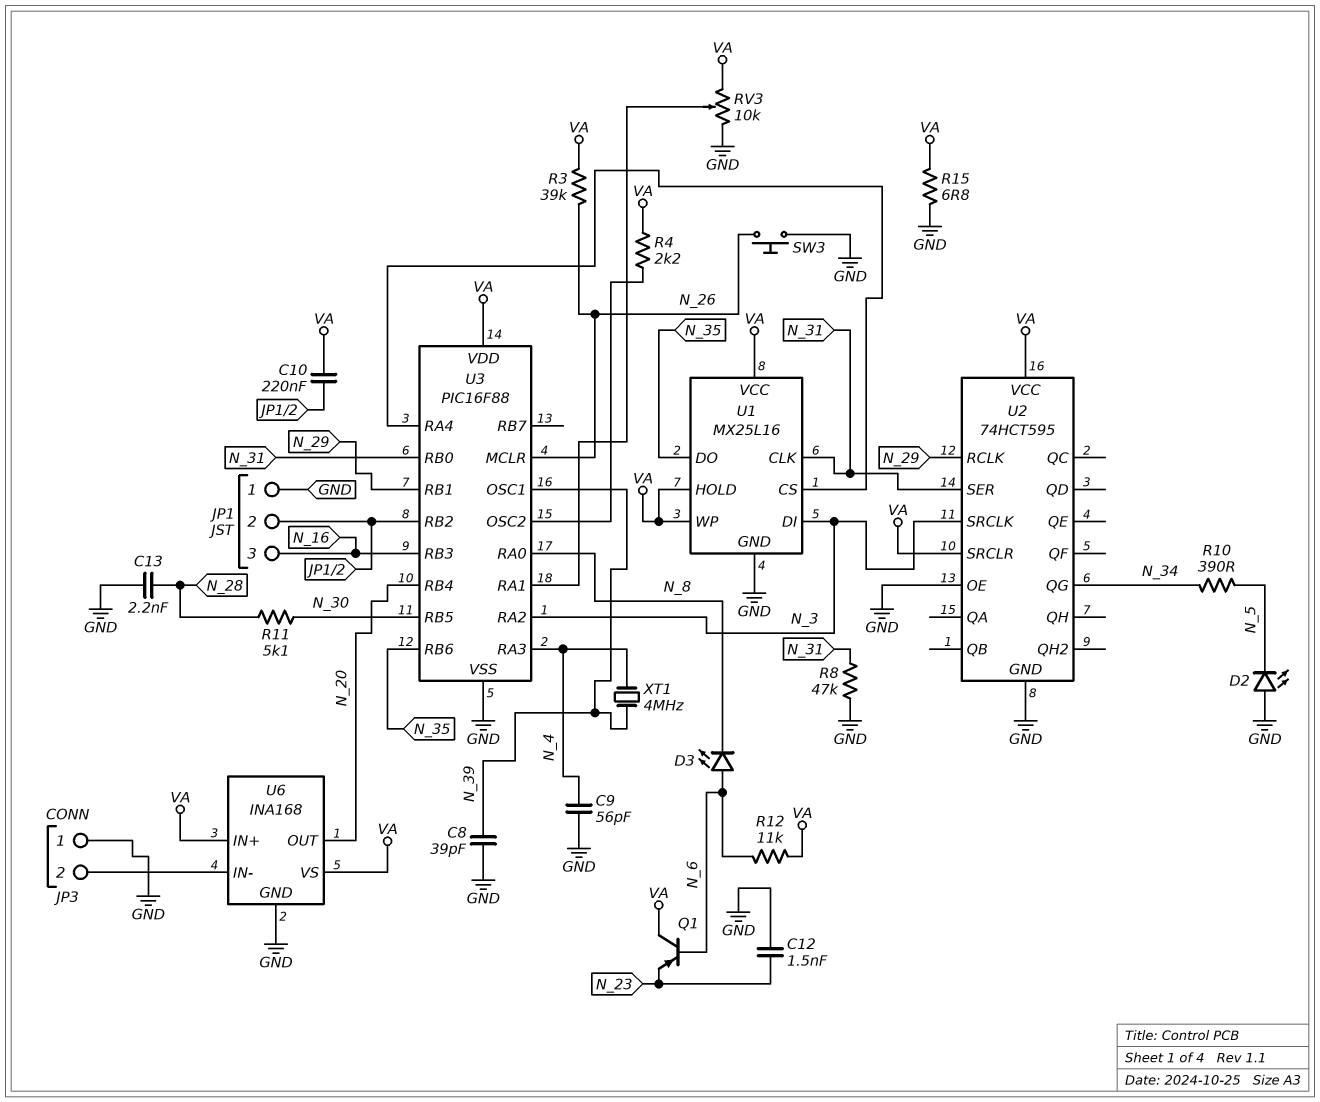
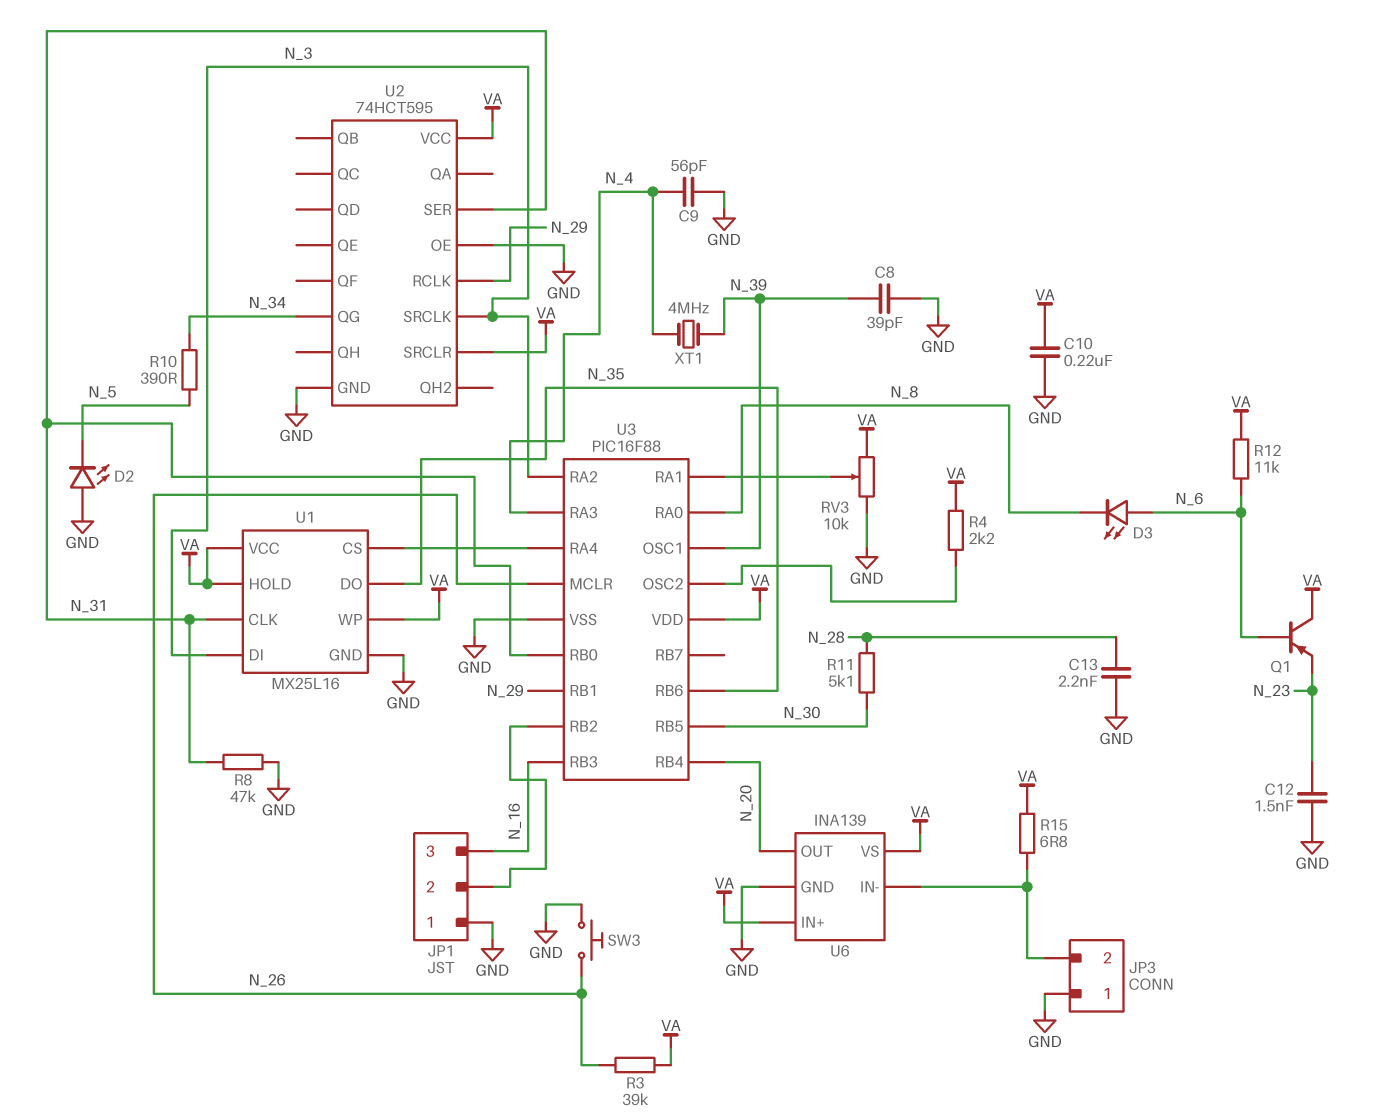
C10: 220nF (JP1/2, VA) -> 220nF (GND, VA)
R15: 6.8 (GND, VA) -> 6.8 (JP3/2, VA)
U6: INA168 -> INA139

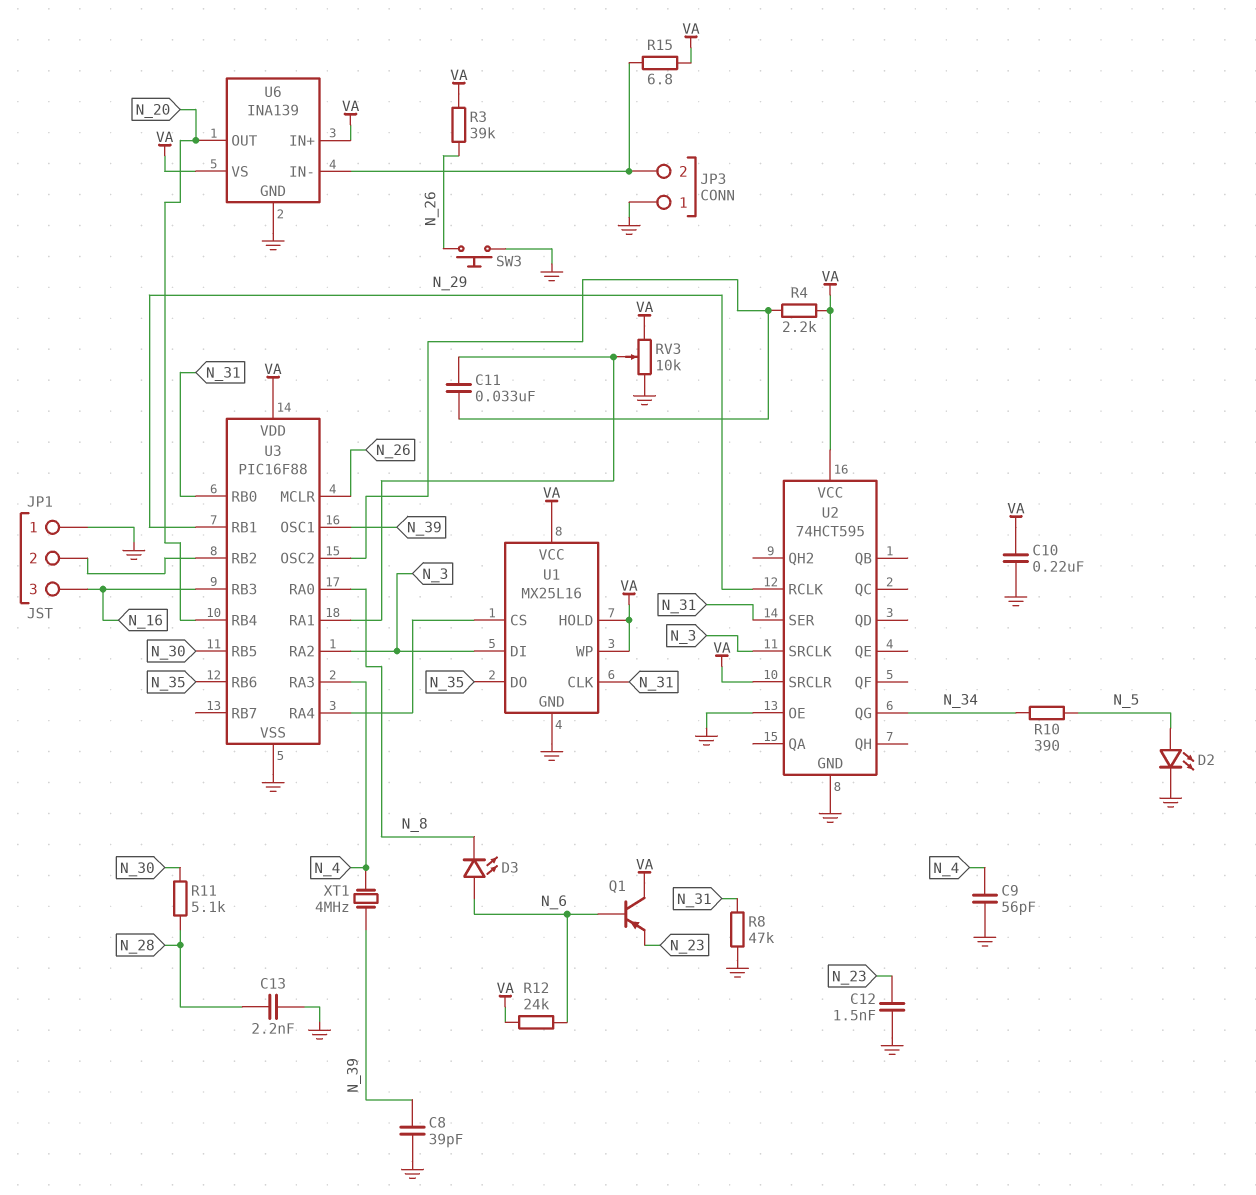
C11: none -> 33nF (U3/OSC2, U3/RA1)
D2: LED (A GND, K N_5) -> LED (A N_5, K GND)
R12: 11k (N_6, VA) -> 24k (N_6, VA)

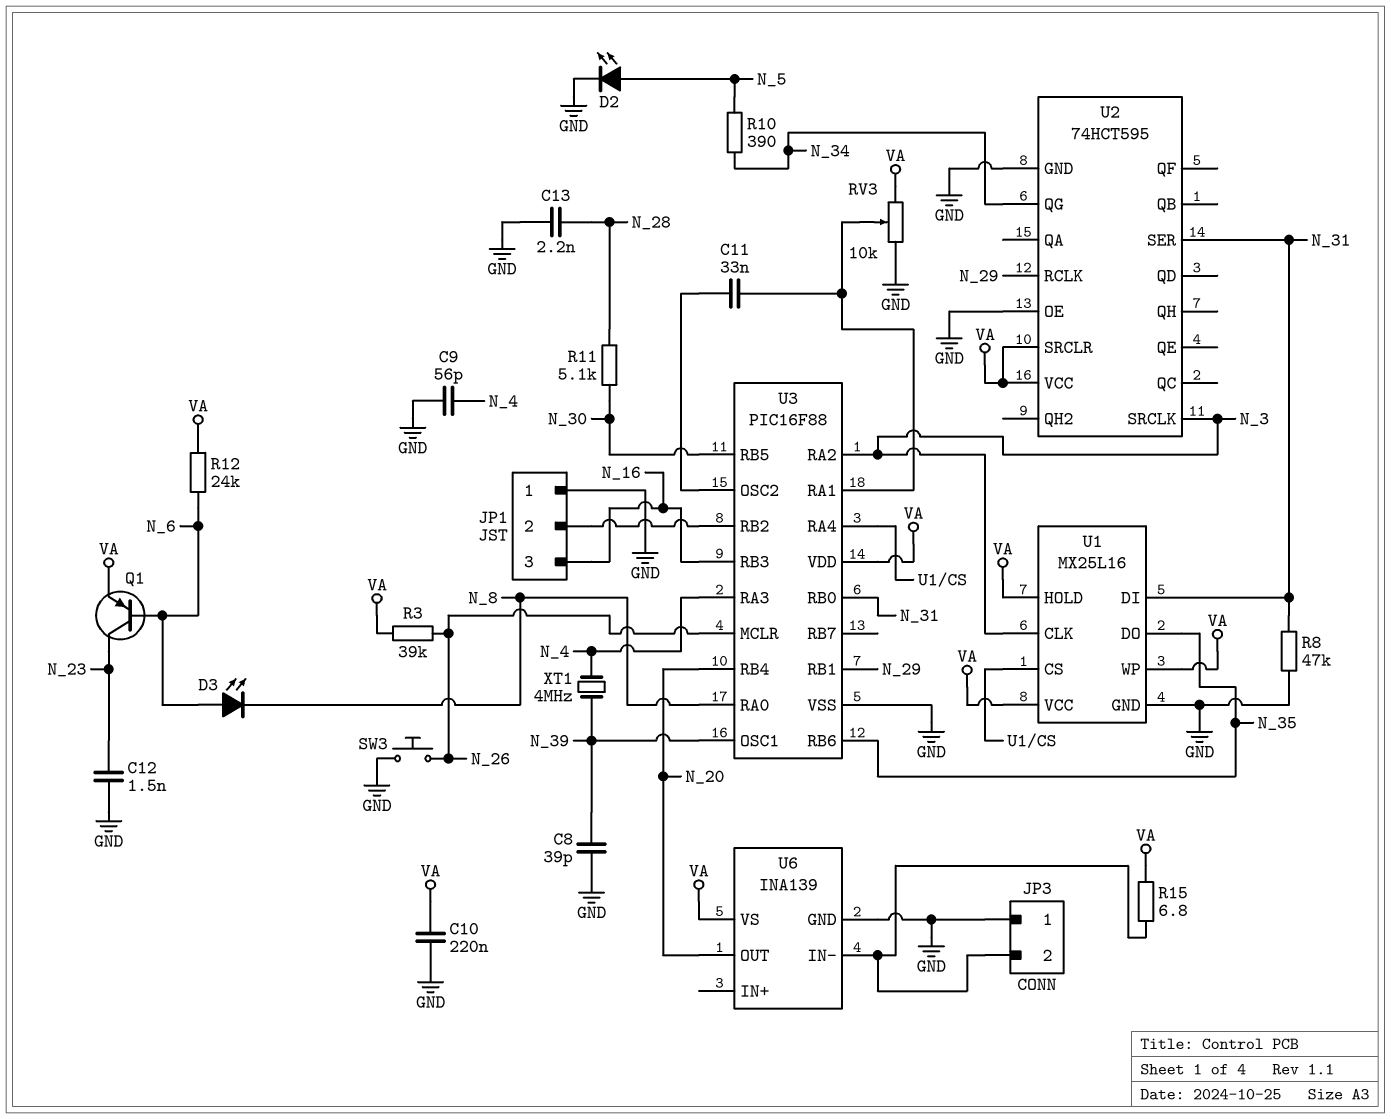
Q1: PNP (B N_6, C VA, E N_23) -> PNP (B N_6, C N_23, E VA)
R4: 2.2k (U3/OSC2, VA) -> none
U1 pin CLK: N_31 -> N_3
U1 pin DI: N_3 -> N_31
U6 pin IN+: VA -> none

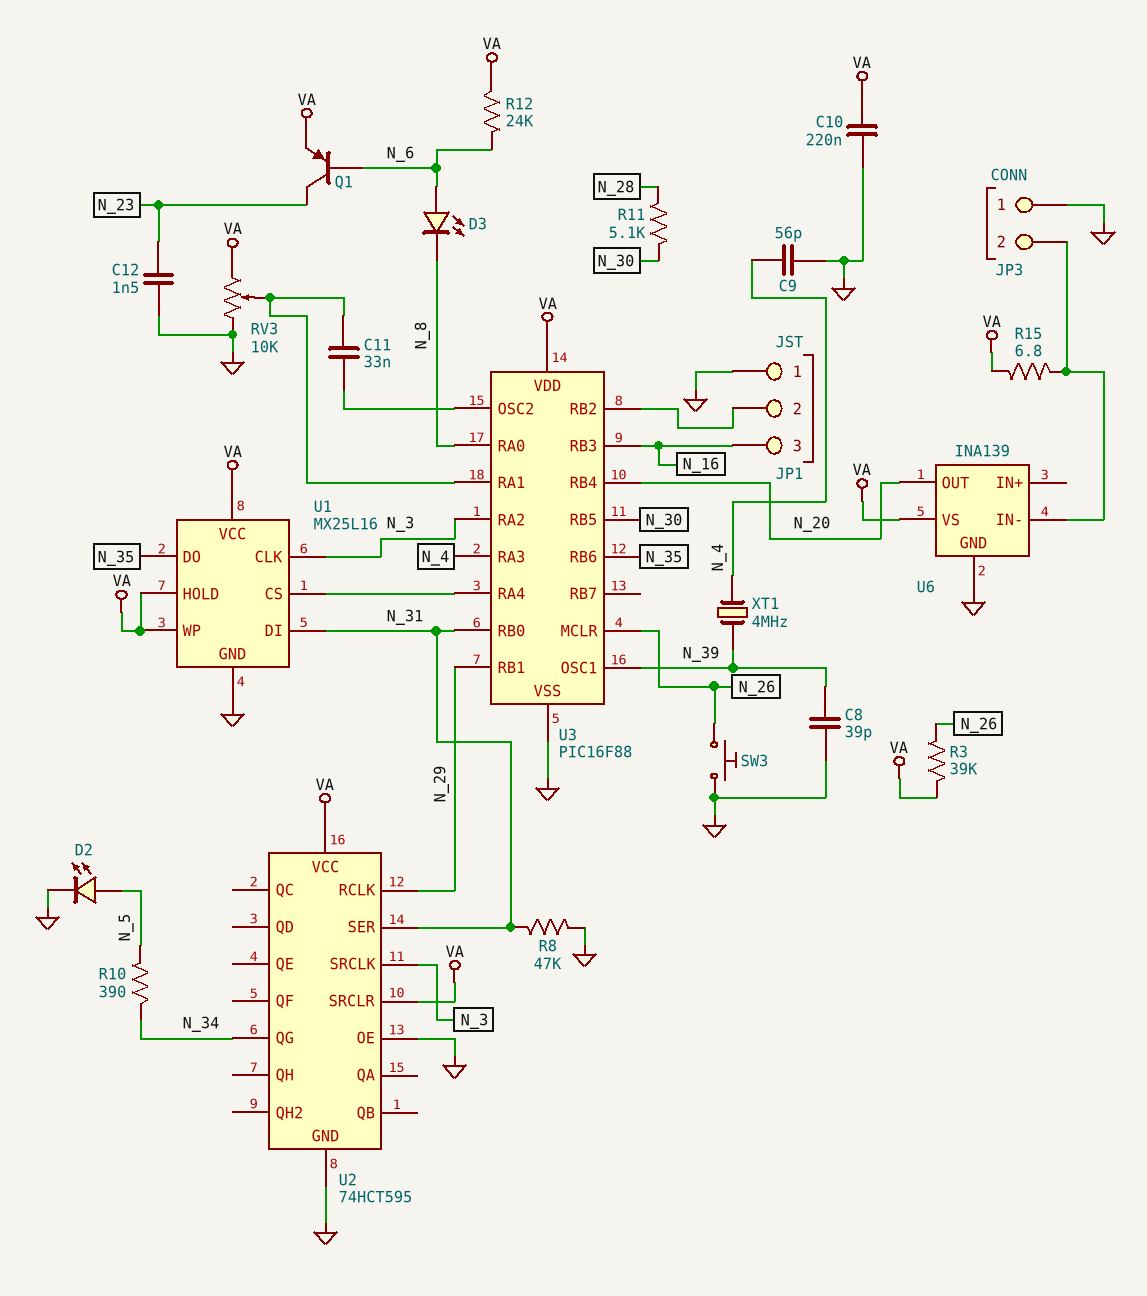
C13: 2.2nF (GND, N_28) -> none

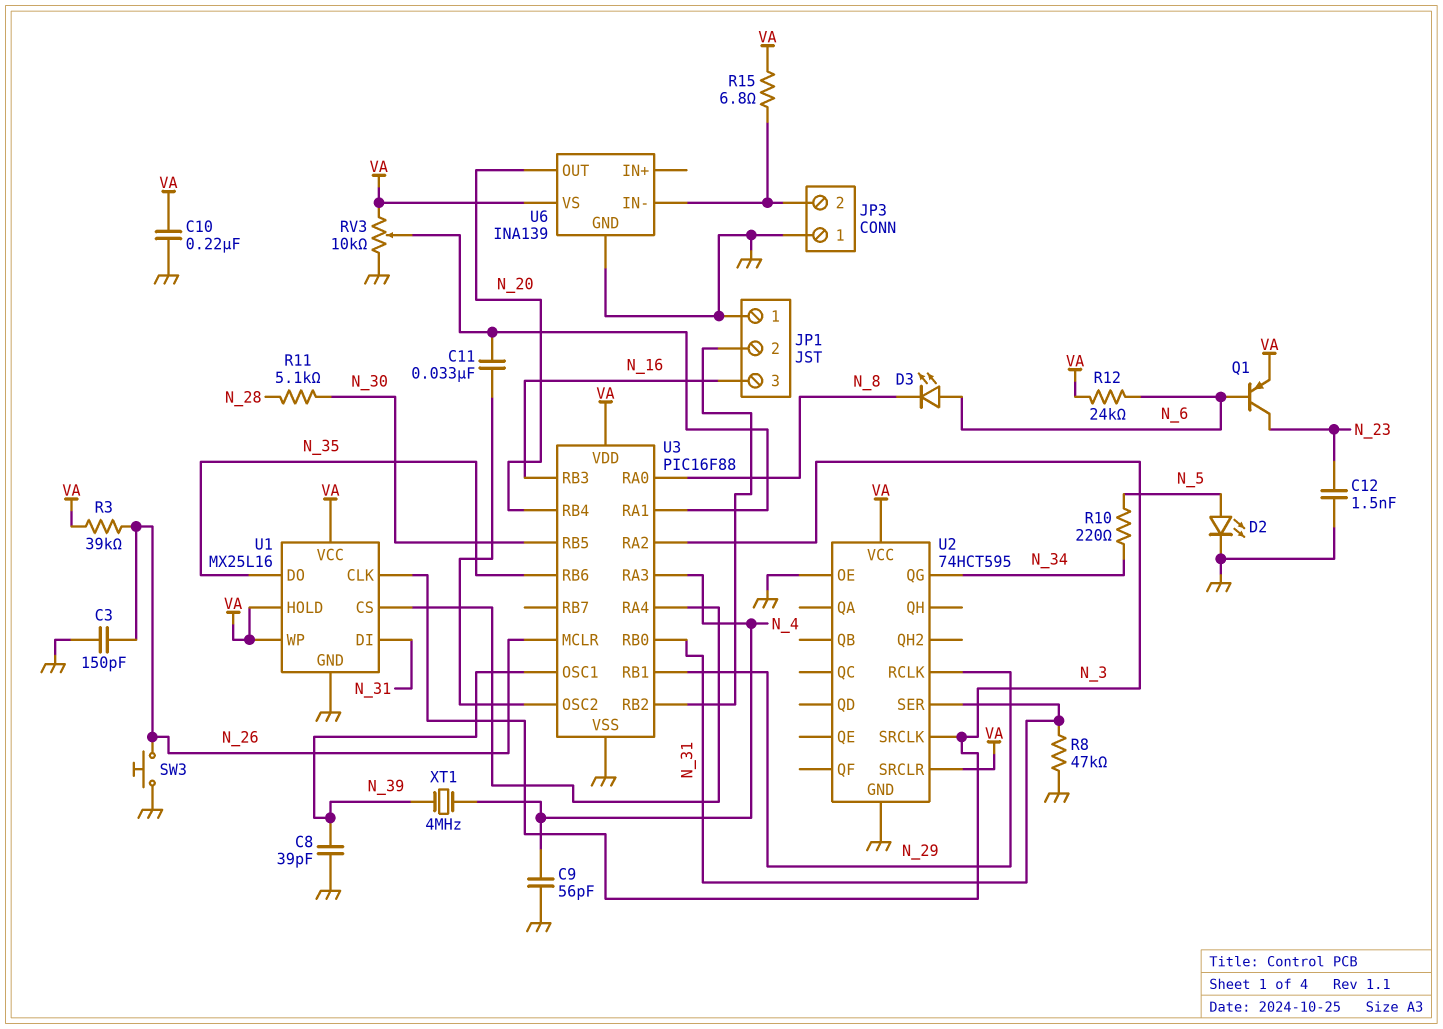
C3: none -> 150pF (GND, N_26)
R10: 390 (N_5, N_34) -> 220 (N_5, N_34)

